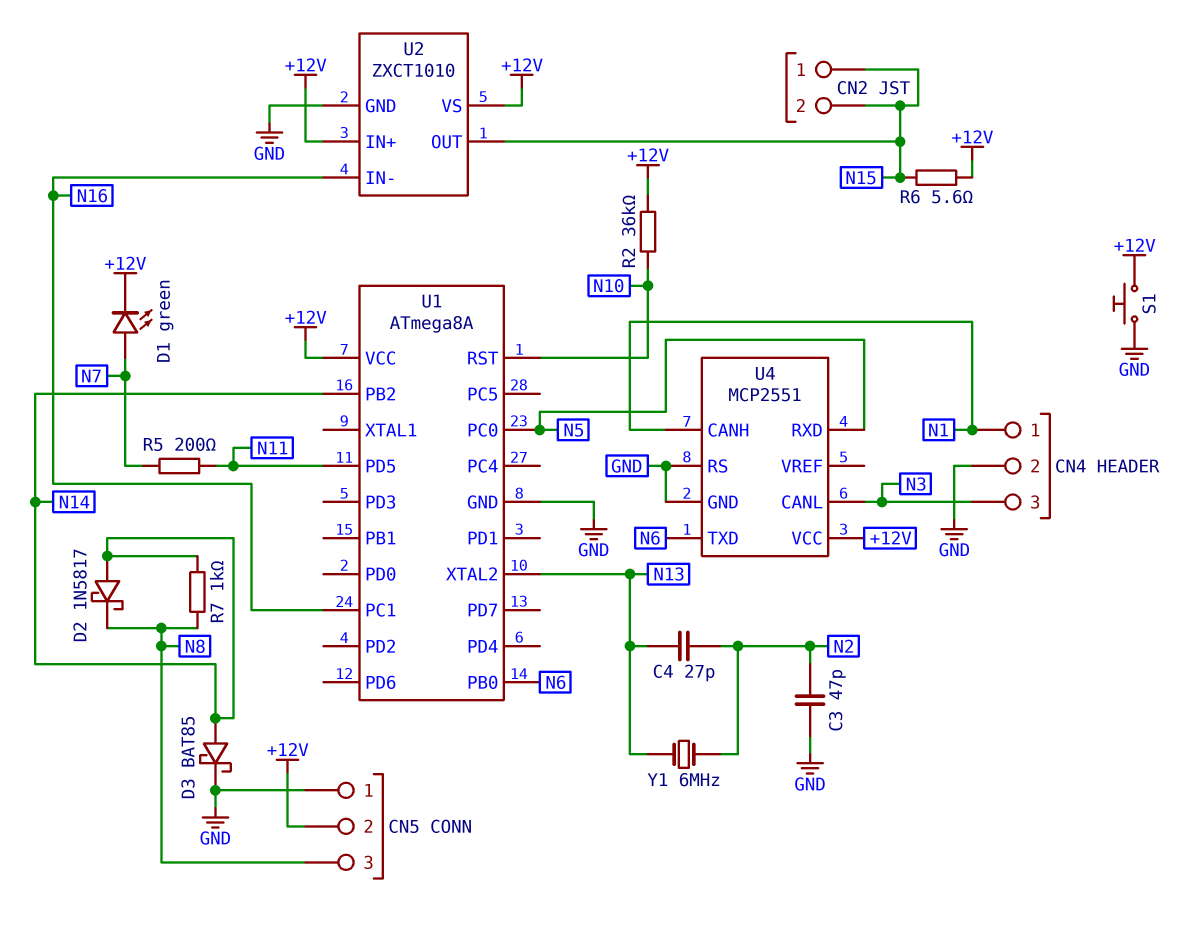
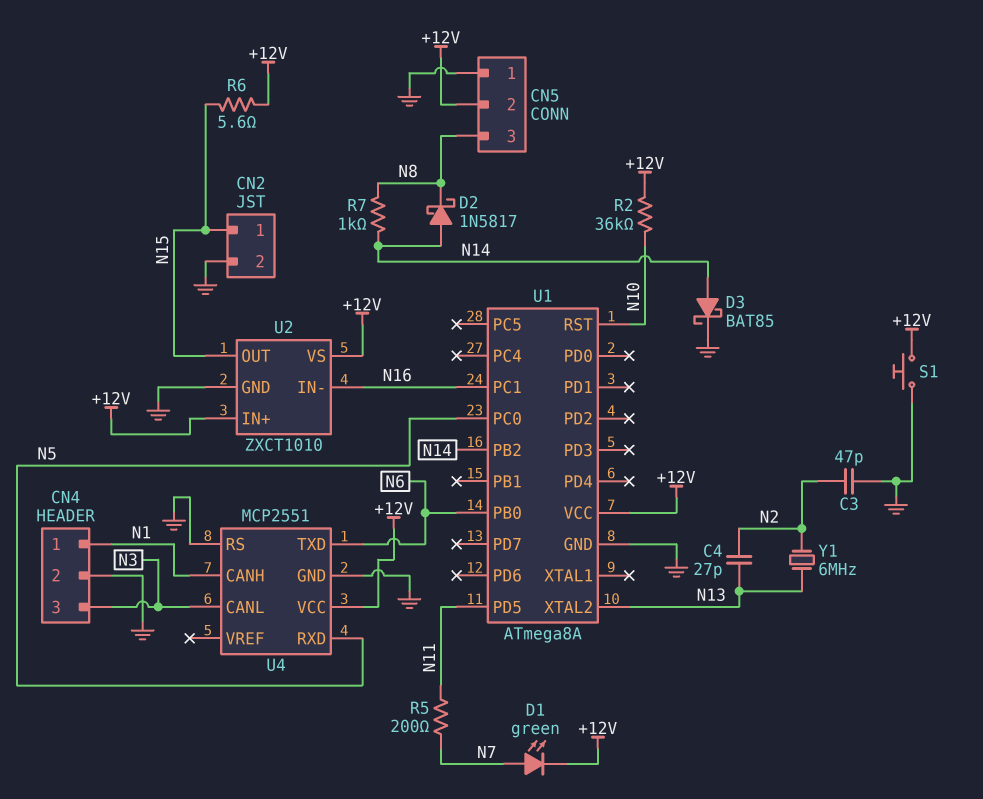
CN2 pin 2: N15 -> GND

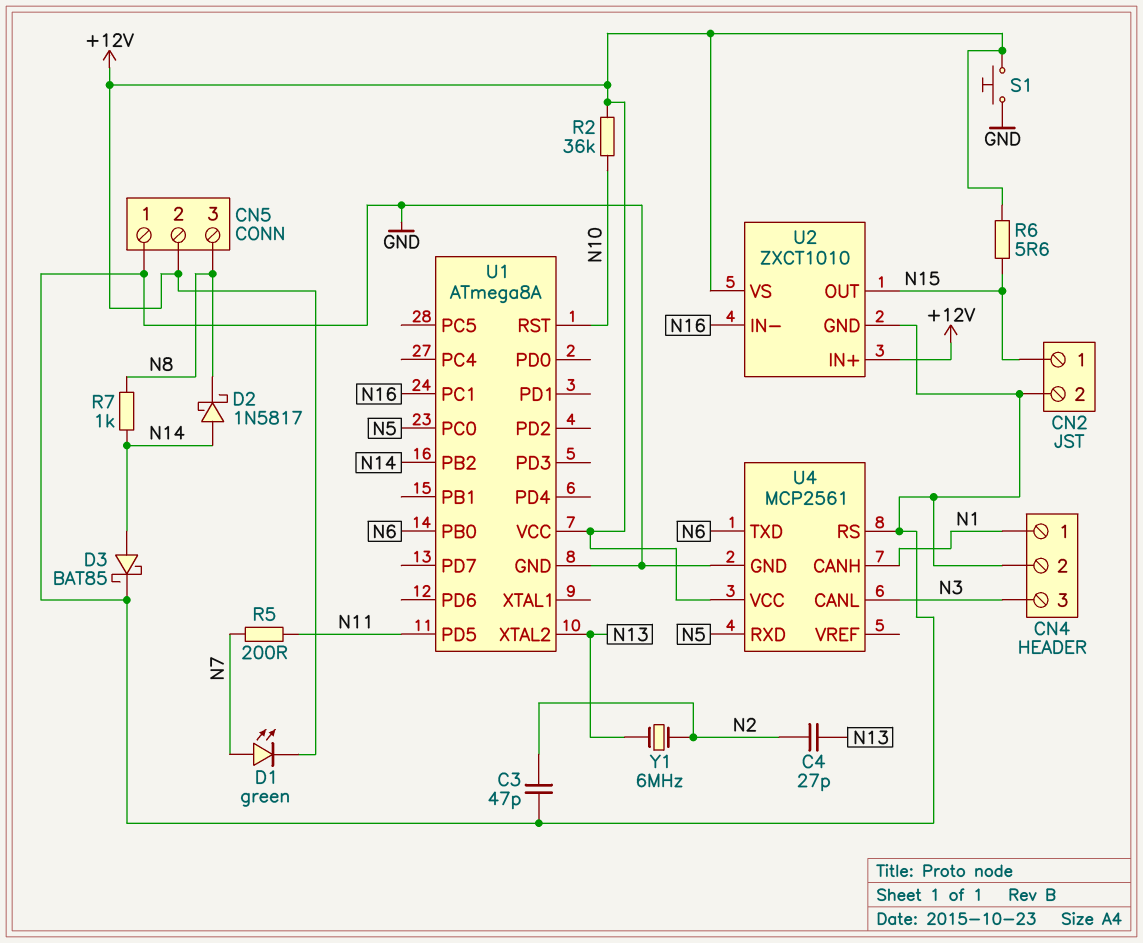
U4: MCP2551 -> MCP2561

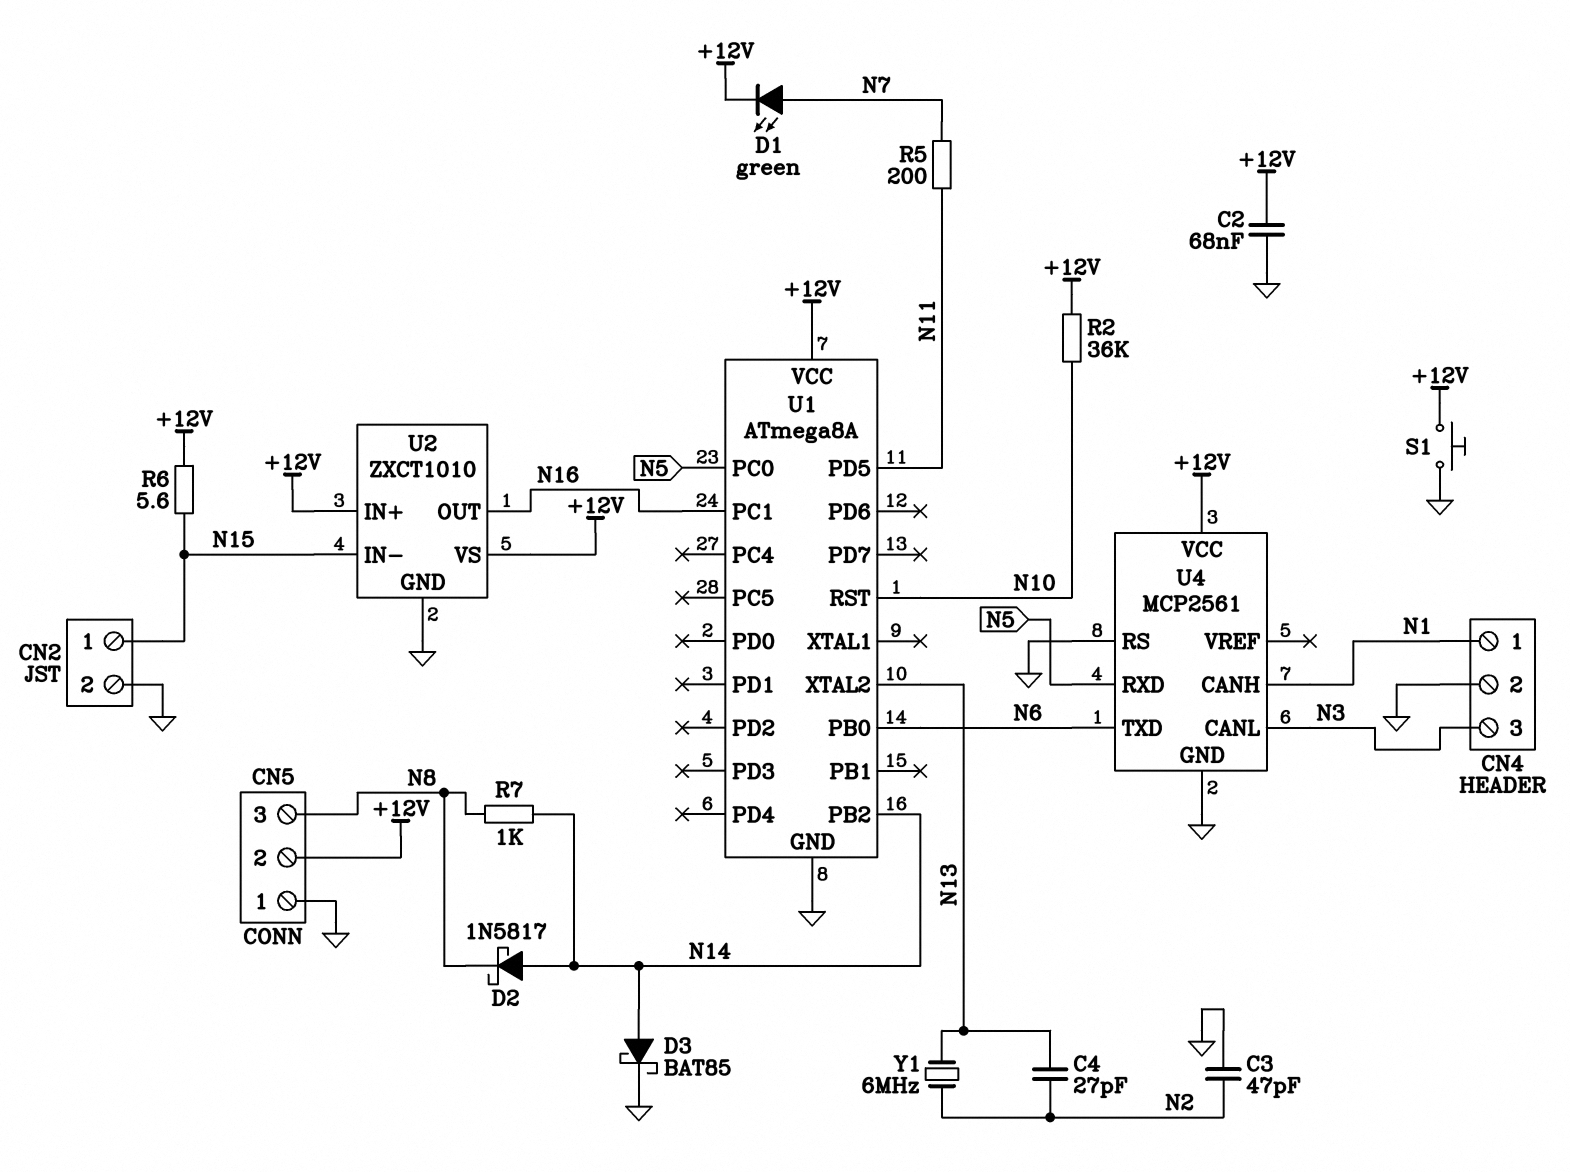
C2: none -> 68nF (+12V, GND)
U2 pin IN-: N16 -> N15
U2 pin OUT: N15 -> N16

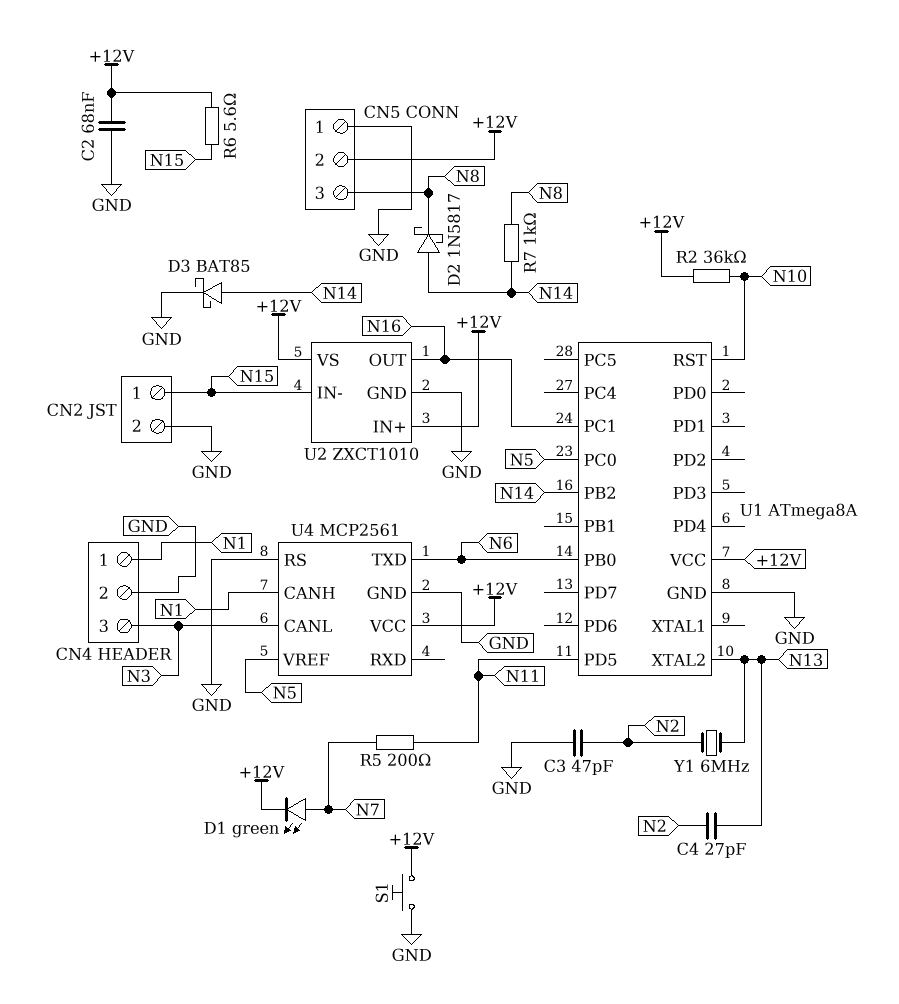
U4 pin RXD: N5 -> none
U4 pin VREF: none -> N5

